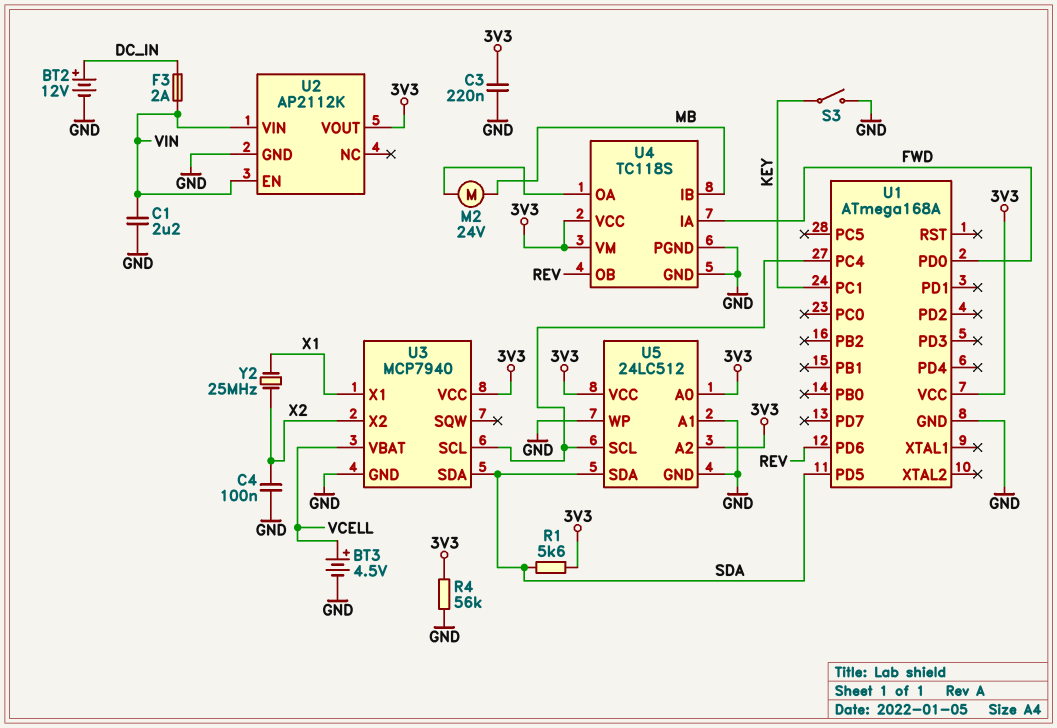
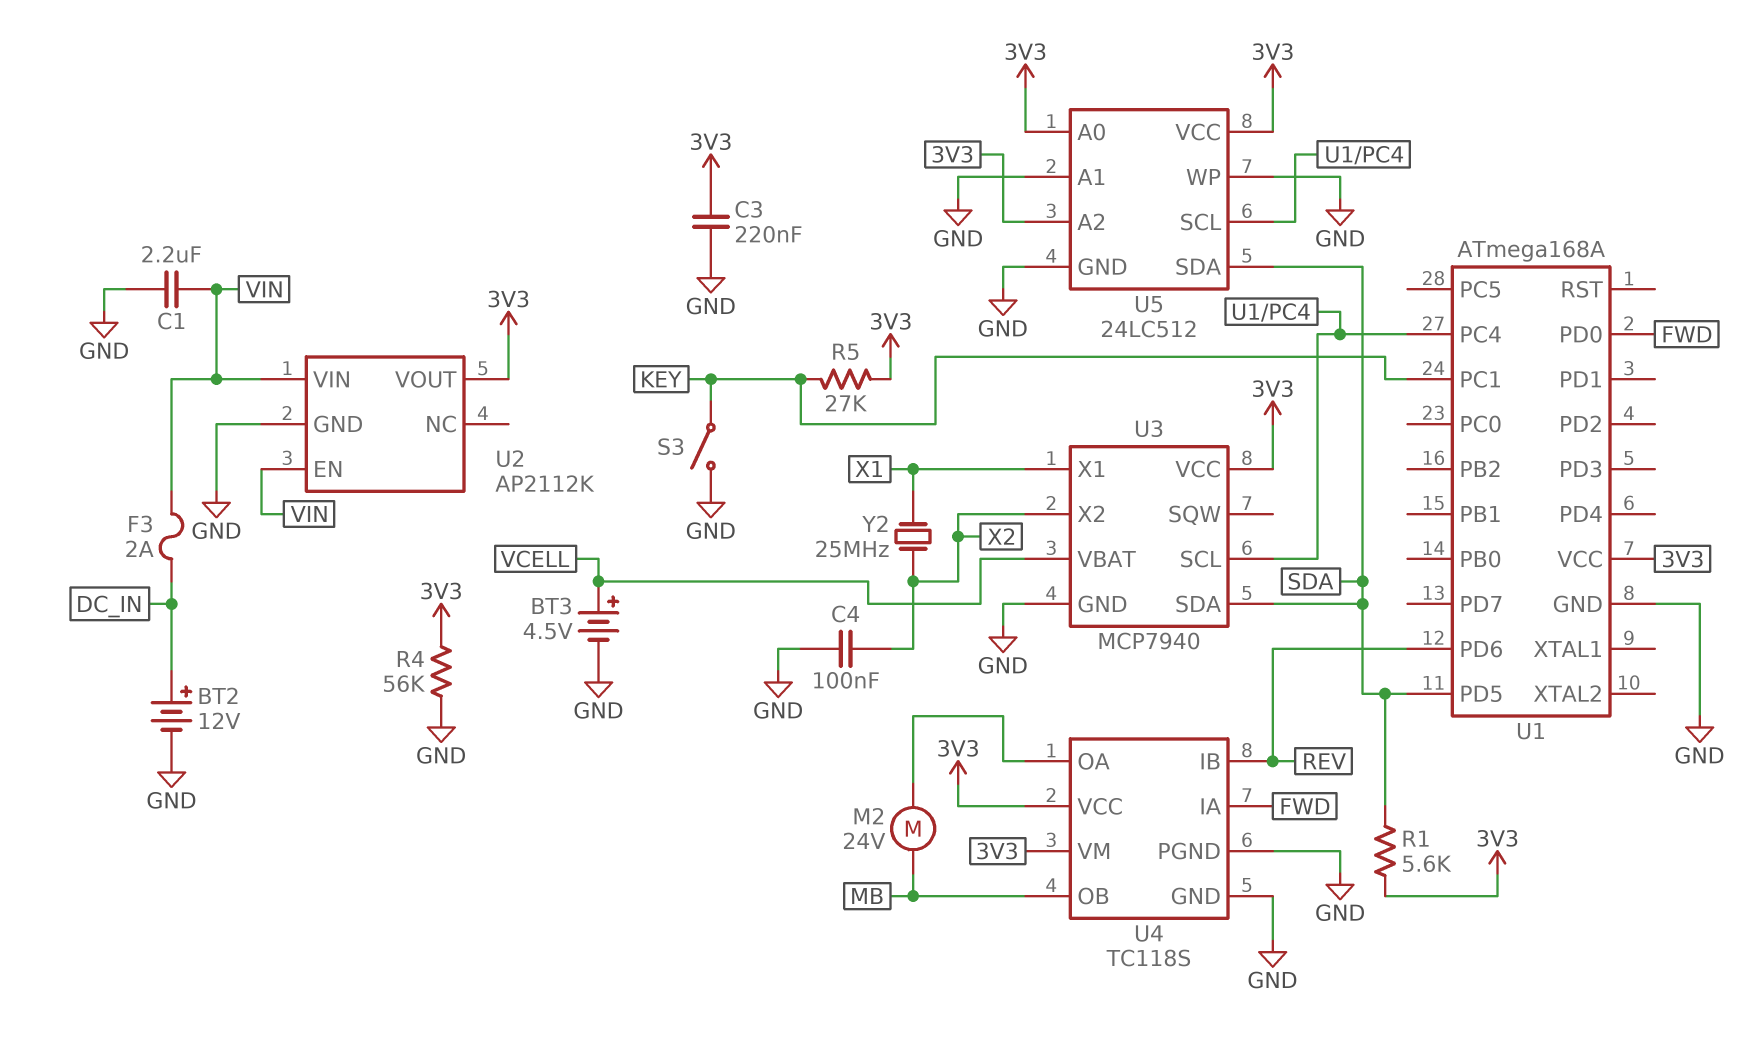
R5: none -> 27k (3V3, KEY)
U4 pin IB: MB -> REV
U4 pin OB: REV -> MB

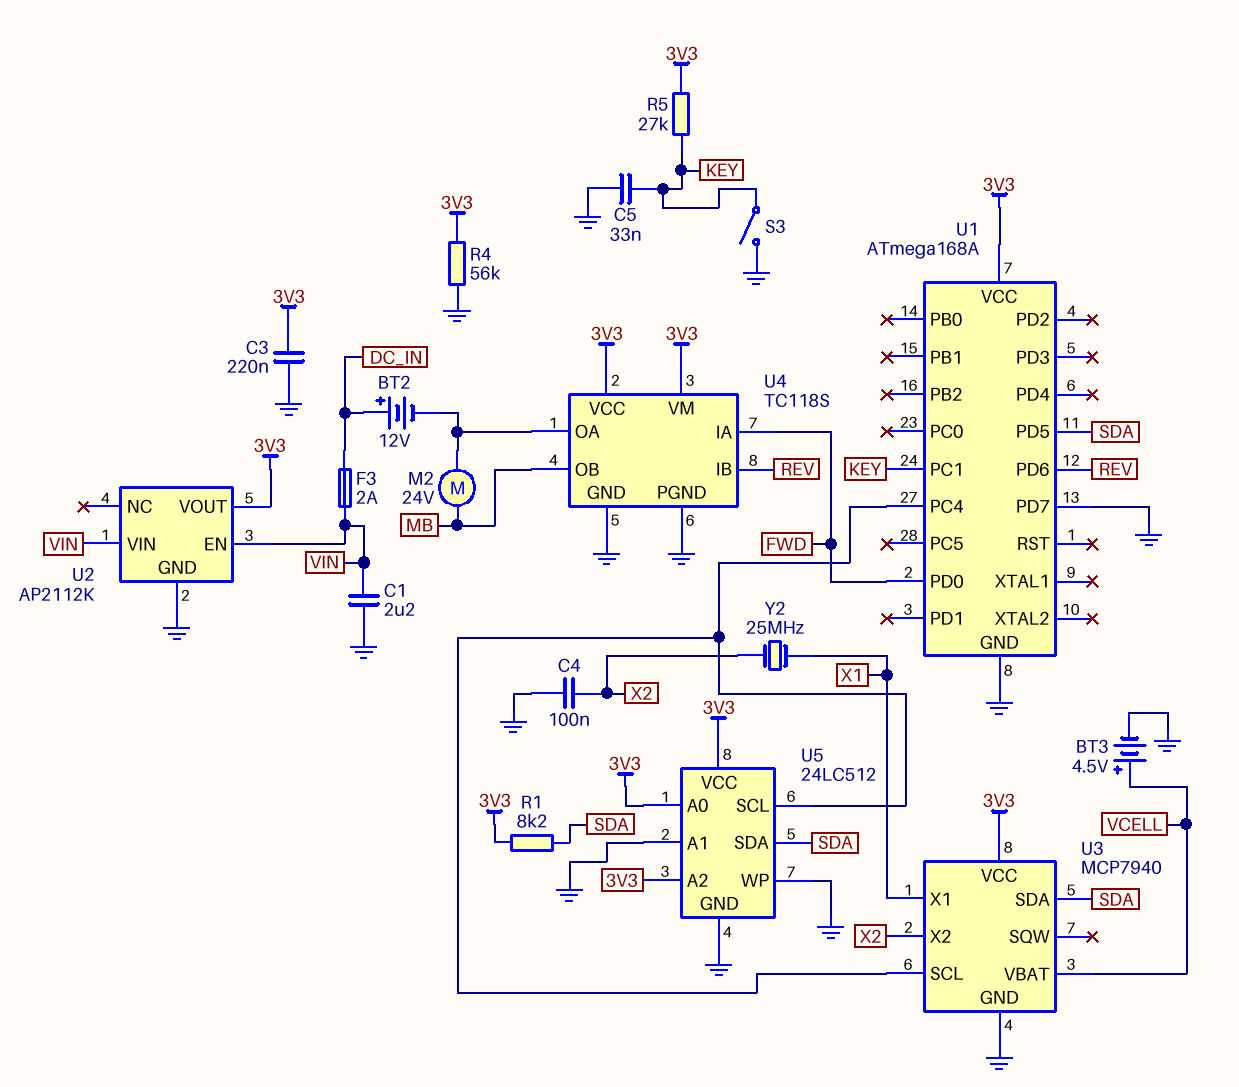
BT2: 12V (plus DC_IN, minus GND) -> 12V (plus DC_IN, minus U4/OA)
C5: none -> 33nF (GND, KEY)
R1: 5.6k (3V3, SDA) -> 8.2k (3V3, SDA)
U1 pin PD7: none -> GND

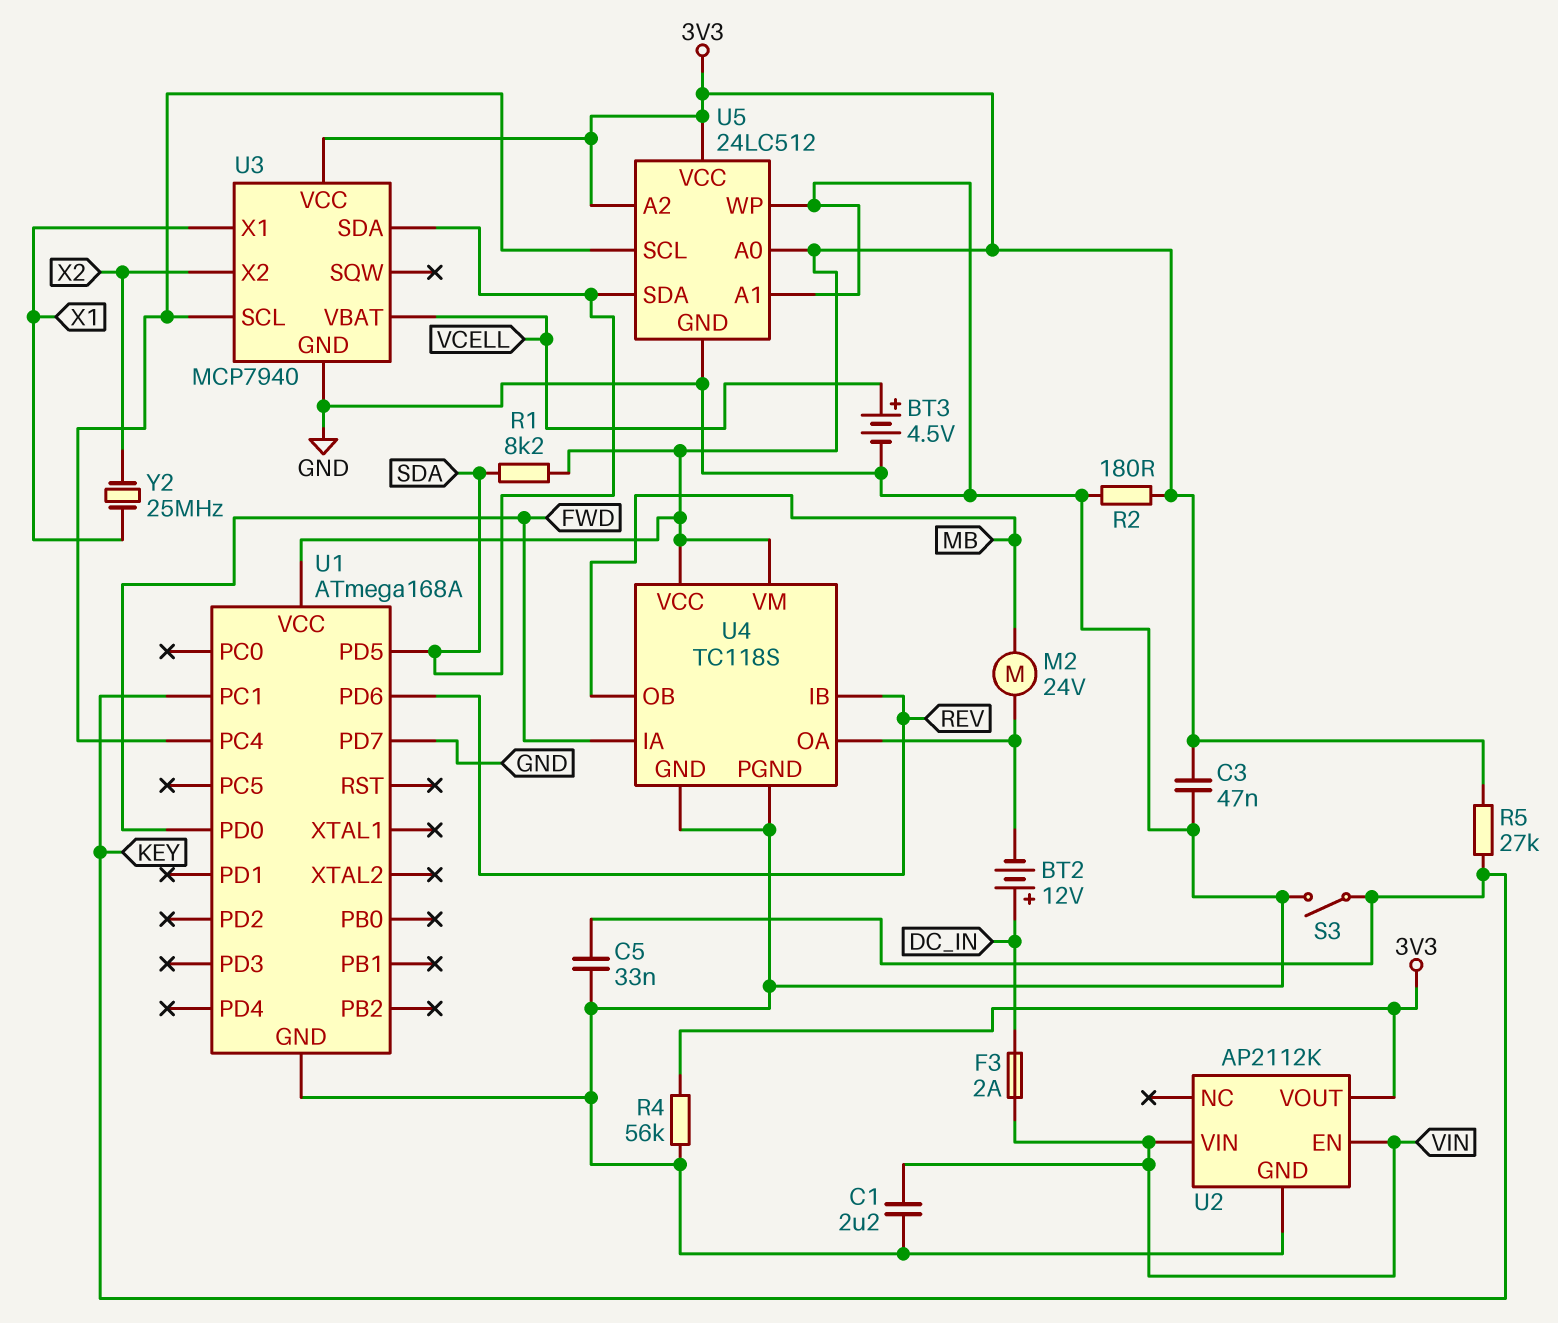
C3: 220nF (3V3, GND) -> 47nF (3V3, GND)
C4: 100nF (GND, X2) -> none
R2: none -> 180 (3V3, GND)

